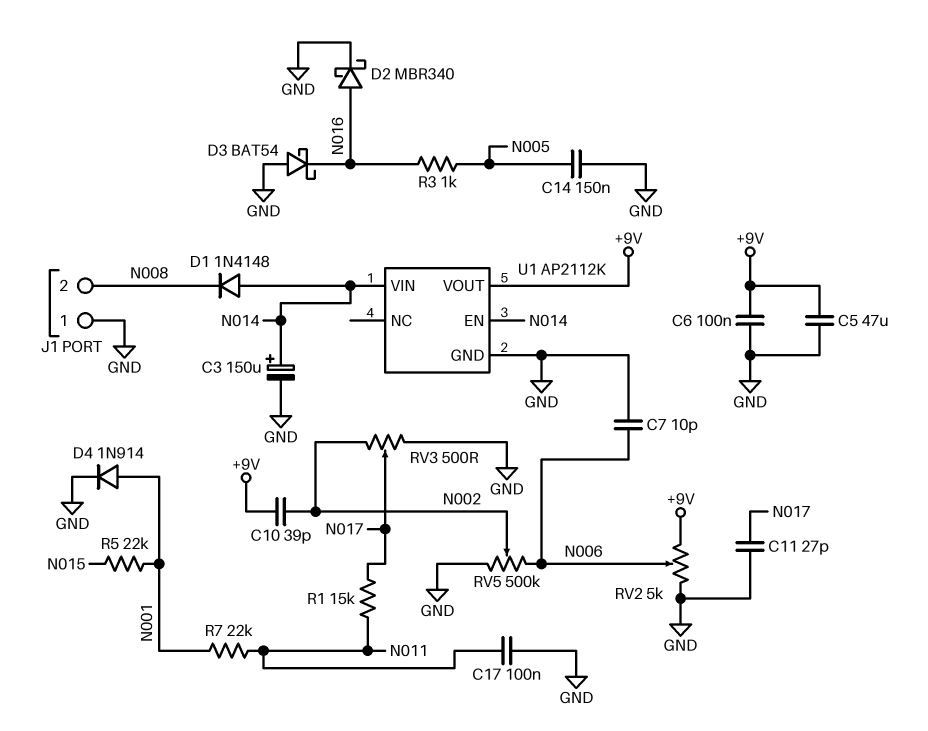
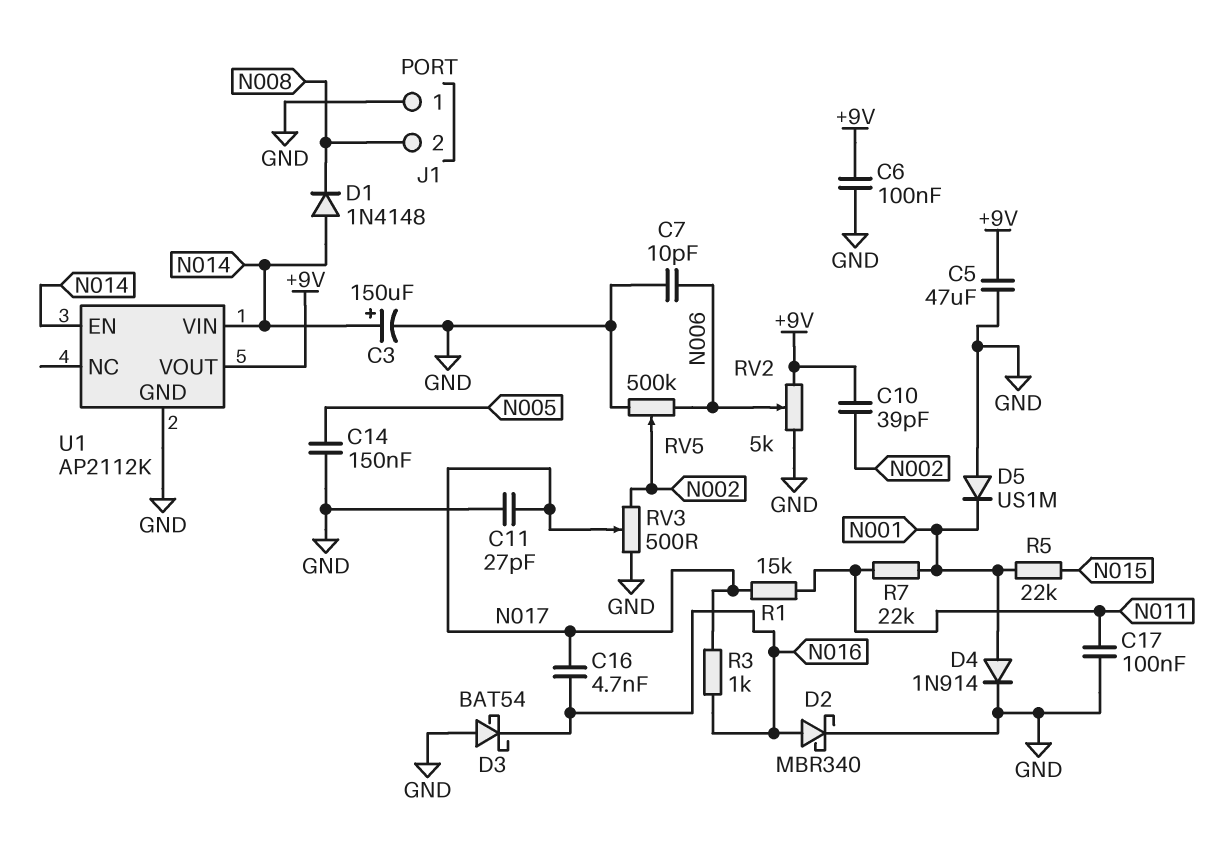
C16: none -> 4.7nF (N016, N017)
D5: none -> diode US1M (A GND, K N001)
R3: 1k (N005, N016) -> 1k (N016, N017)

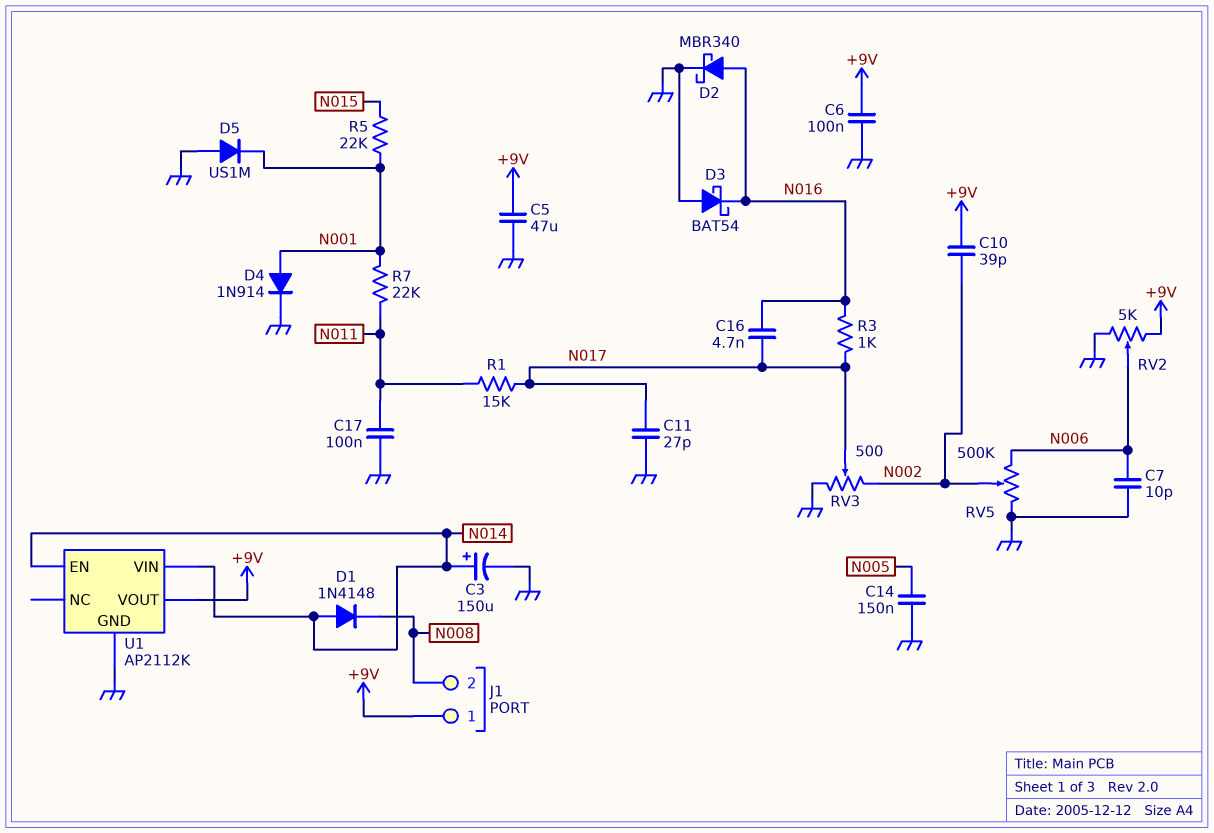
J1 pin 1: GND -> +9V

